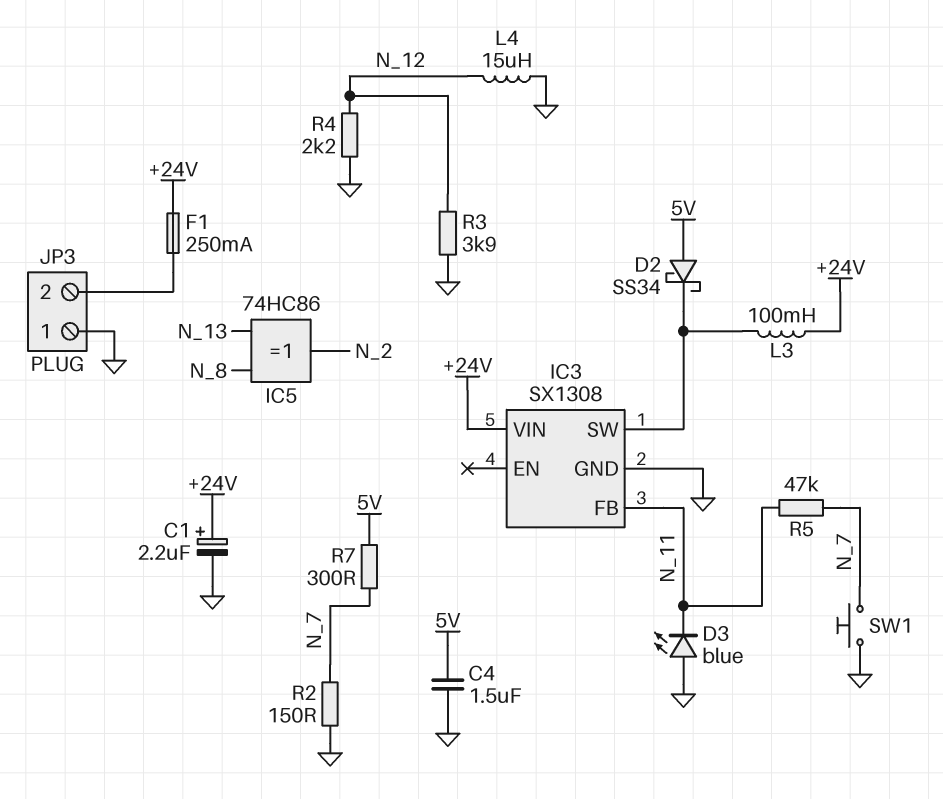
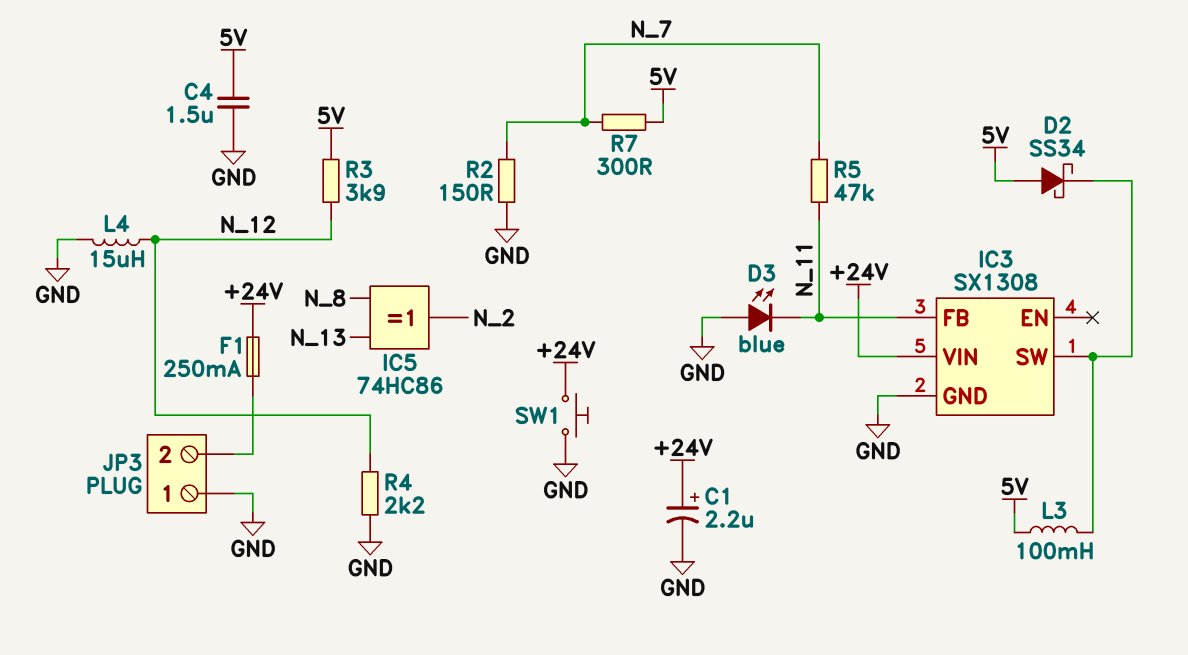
L3: 100mH (+24V, IC3/SW) -> 100mH (5V, IC3/SW)
R3: 3.9k (GND, N_12) -> 3.9k (5V, N_12)
SW1: button (GND, N_7) -> button (+24V, GND)

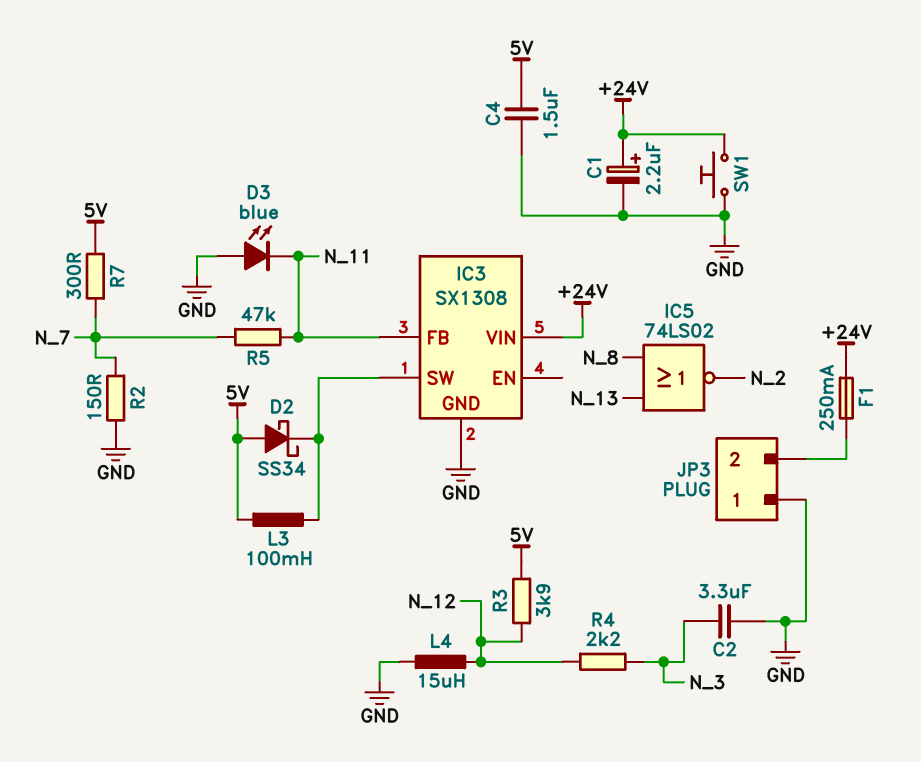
C2: none -> 3.3uF (GND, N_3)
IC5: XOR 74HC86 (in N_8, in N_13, out N_2) -> NOR 74LS02 (in N_8, in N_13, out N_2)
R4: 2.2k (GND, N_12) -> 2.2k (N_3, N_12)

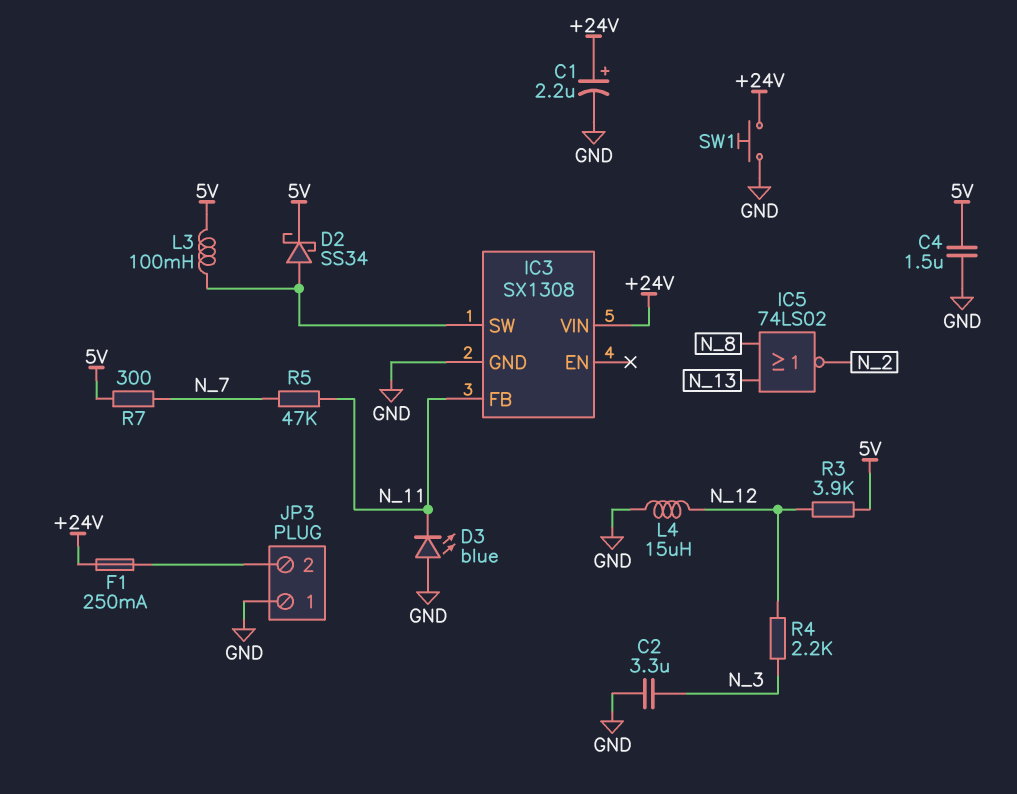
D2: schottky SS34 (A 5V, K IC3/SW) -> schottky SS34 (A IC3/SW, K 5V)
R2: 150 (GND, N_7) -> none

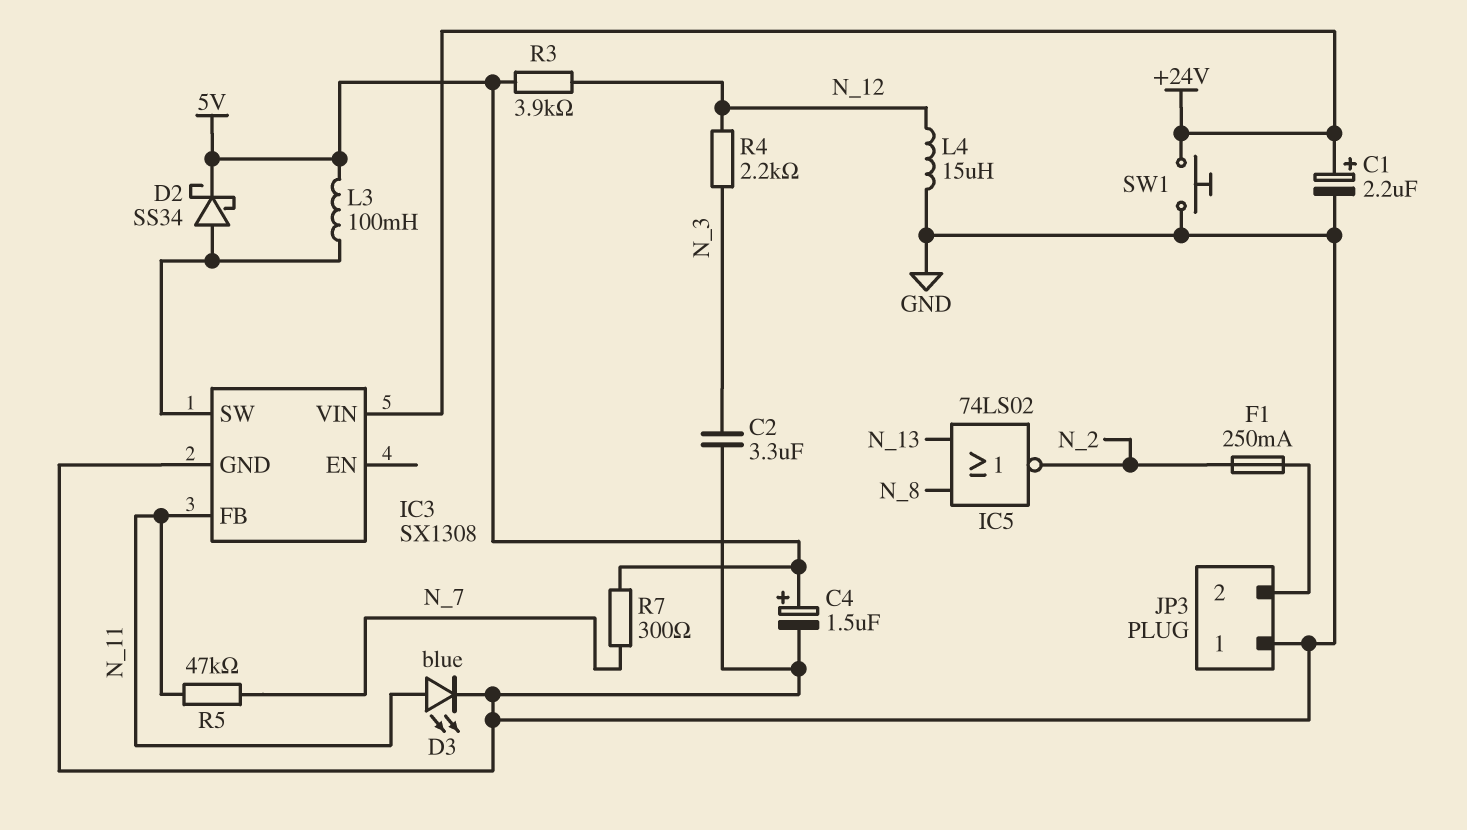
C4: 1.5uF (5V, GND) -> 1.5uF (plus 5V, minus GND)
D3: LED blue (A GND, K N_11) -> LED blue (A N_11, K GND)
F1: 250mA (+24V, JP3/2) -> 250mA (JP3/2, N_2)

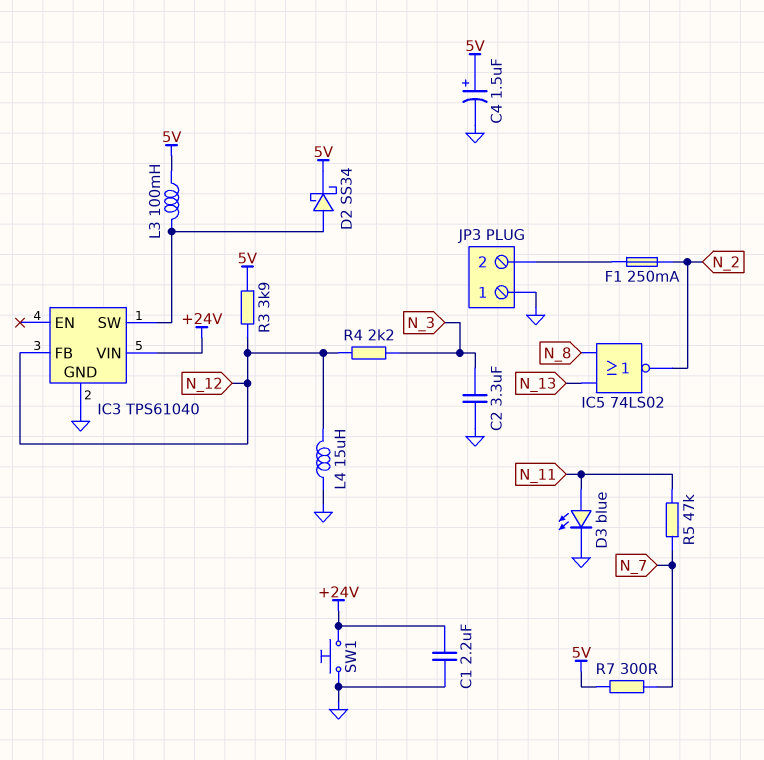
C1: 2.2uF (plus +24V, minus GND) -> 2.2uF (+24V, GND)
IC3: SX1308 -> TPS61040
IC3 pin FB: N_11 -> N_12

